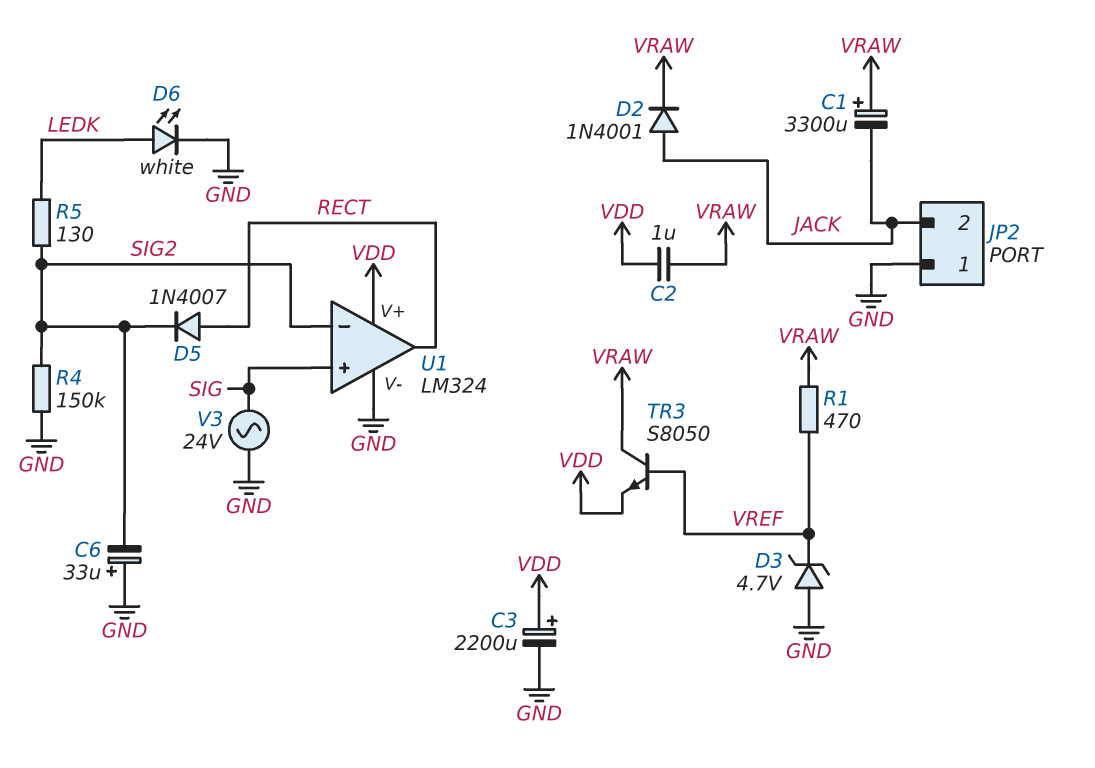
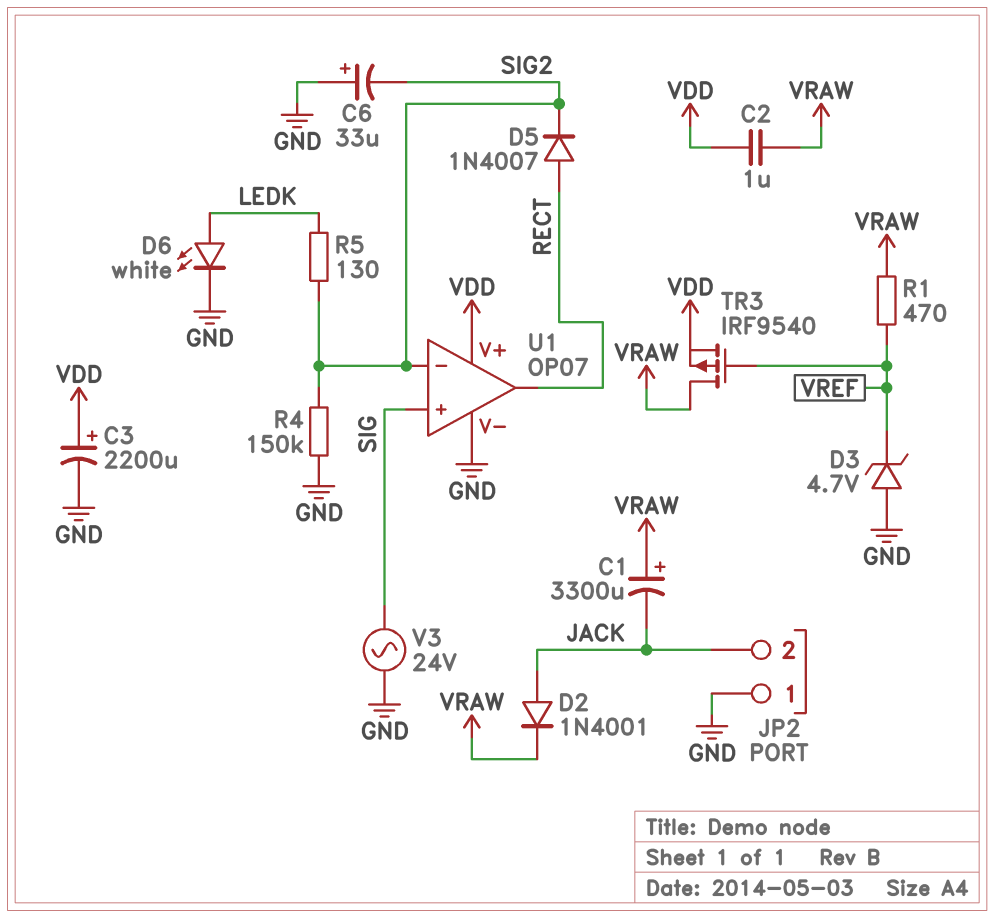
TR3: NPN S8050 (B VREF, C VRAW, E VDD) -> PMOS IRF9540 (G VREF, D VRAW, S VDD)
U1: LM324 -> OP07

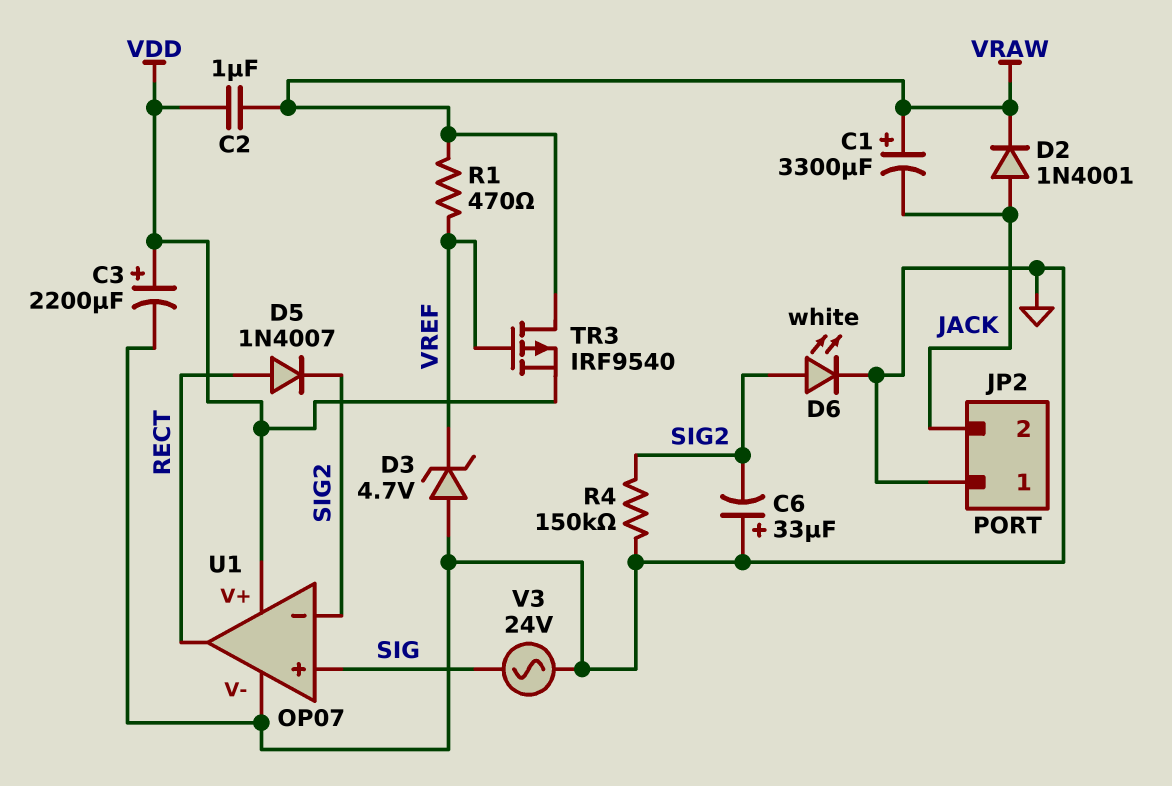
D6: LED white (A LEDK, K GND) -> LED white (A SIG2, K GND)
R5: 130 (LEDK, SIG2) -> none

